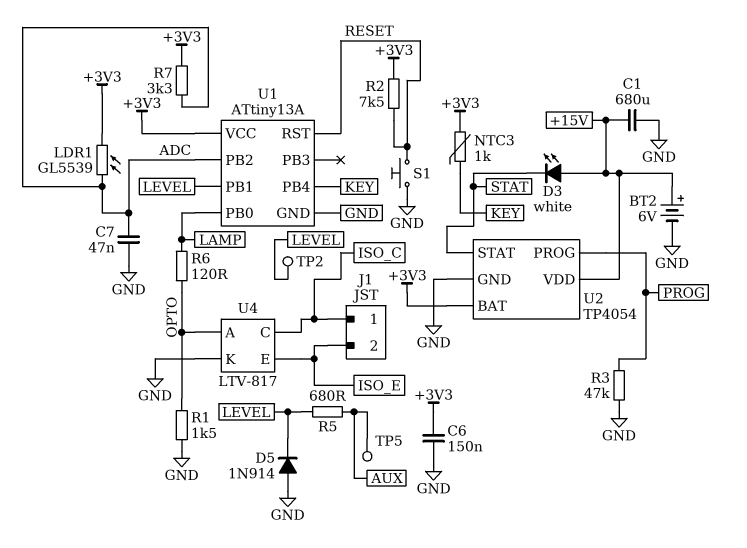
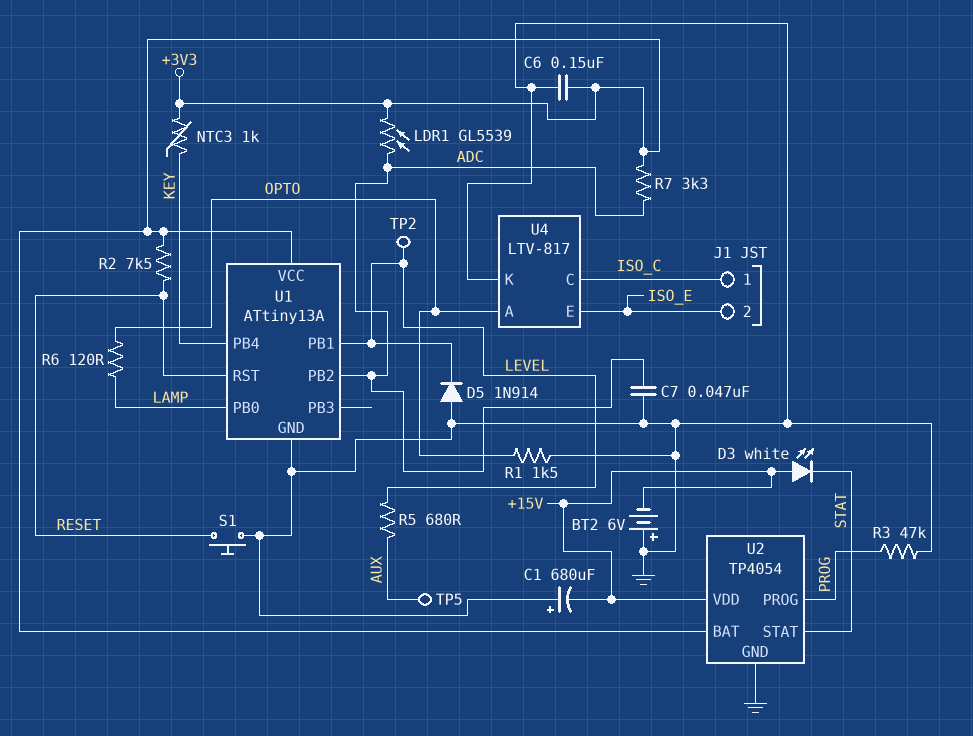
BT2: 6V (plus +15V, minus GND) -> 6V (plus GND, minus +15V)
C1: 680uF (+15V, GND) -> 680uF (plus GND, minus +15V)

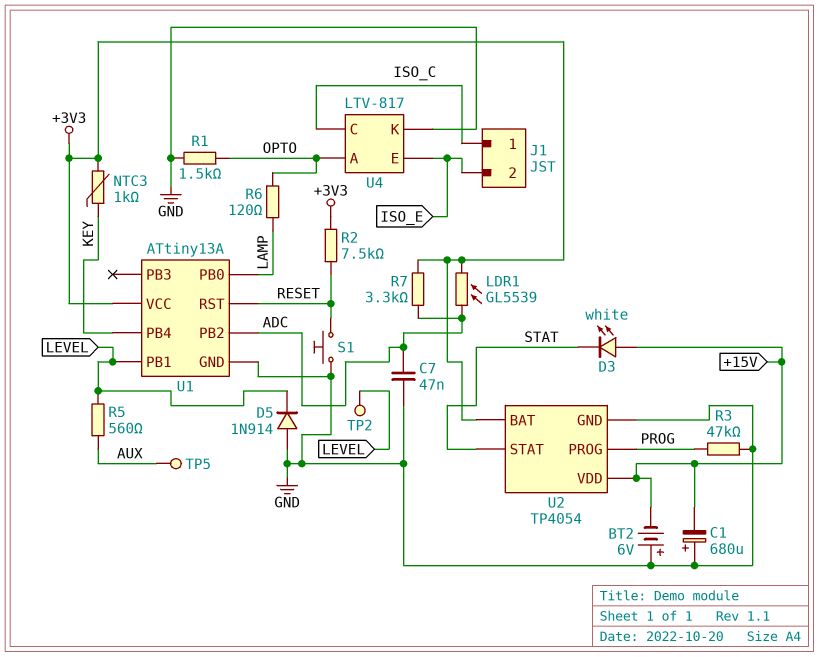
C6: 150nF (+3V3, GND) -> none
R5: 680 (AUX, LEVEL) -> 560 (AUX, LEVEL)

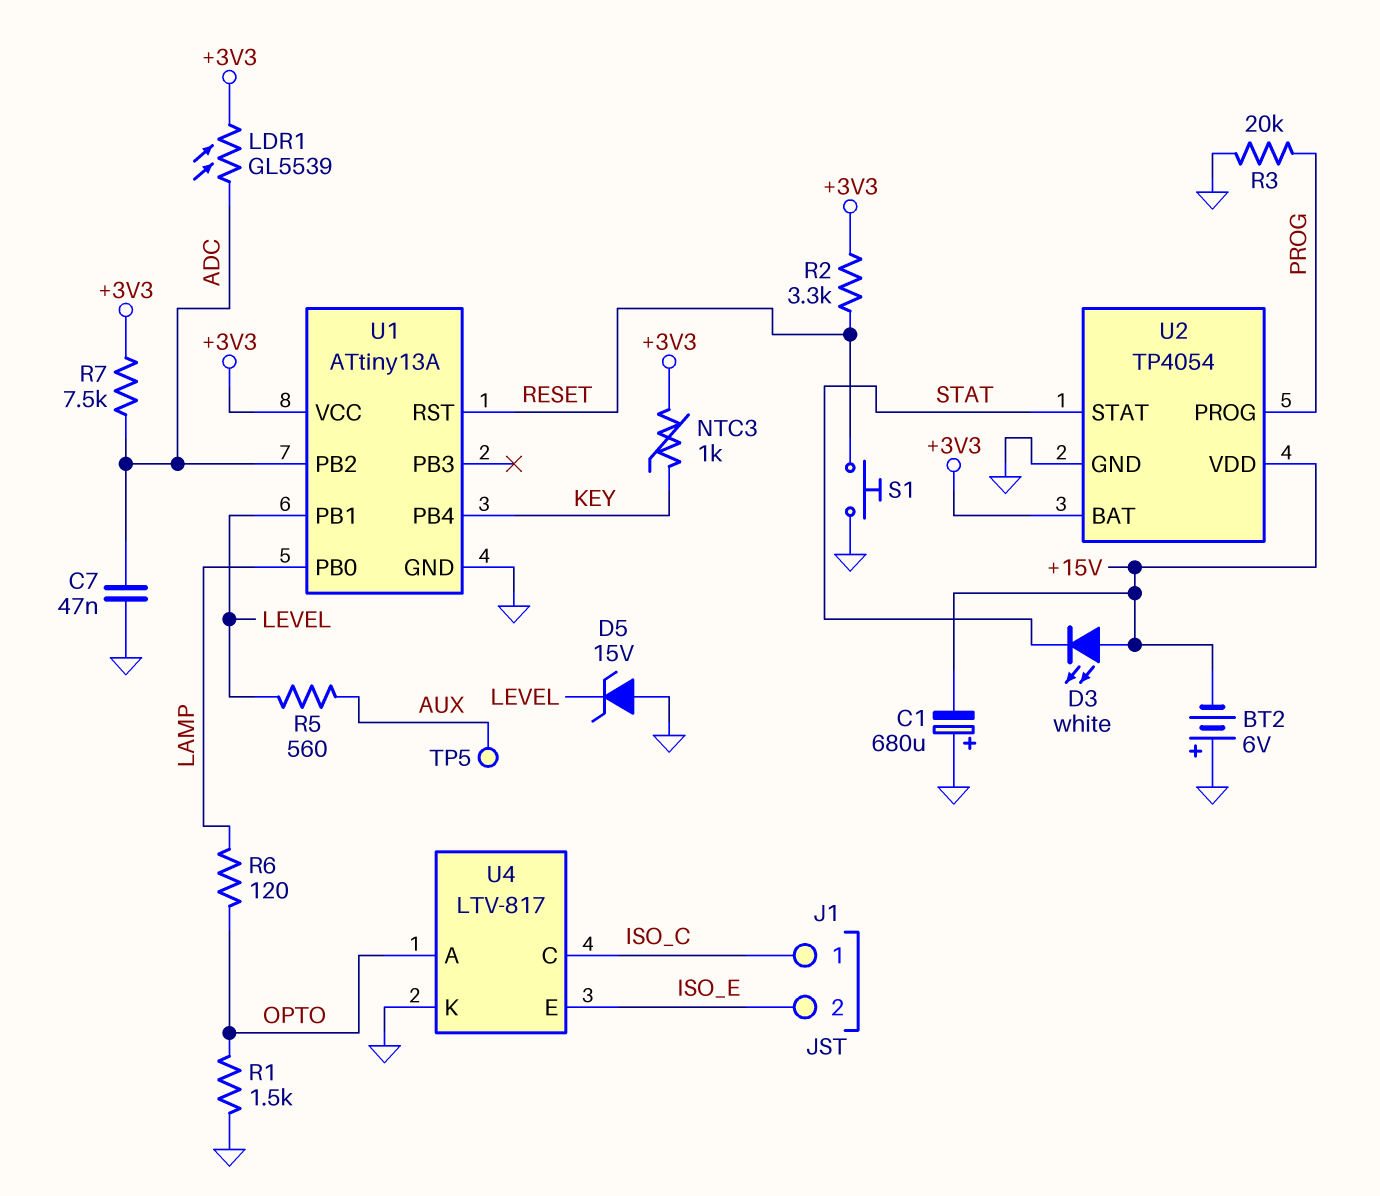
D5: diode 1N914 (A GND, K LEVEL) -> zener 15V (A GND, K LEVEL)
R2: 7.5k (+3V3, RESET) -> 3.3k (+3V3, RESET)
R3: 47k (GND, PROG) -> 20k (GND, PROG)
R7: 3.3k (+3V3, ADC) -> 7.5k (+3V3, ADC)
TP2: test point (LEVEL) -> none

